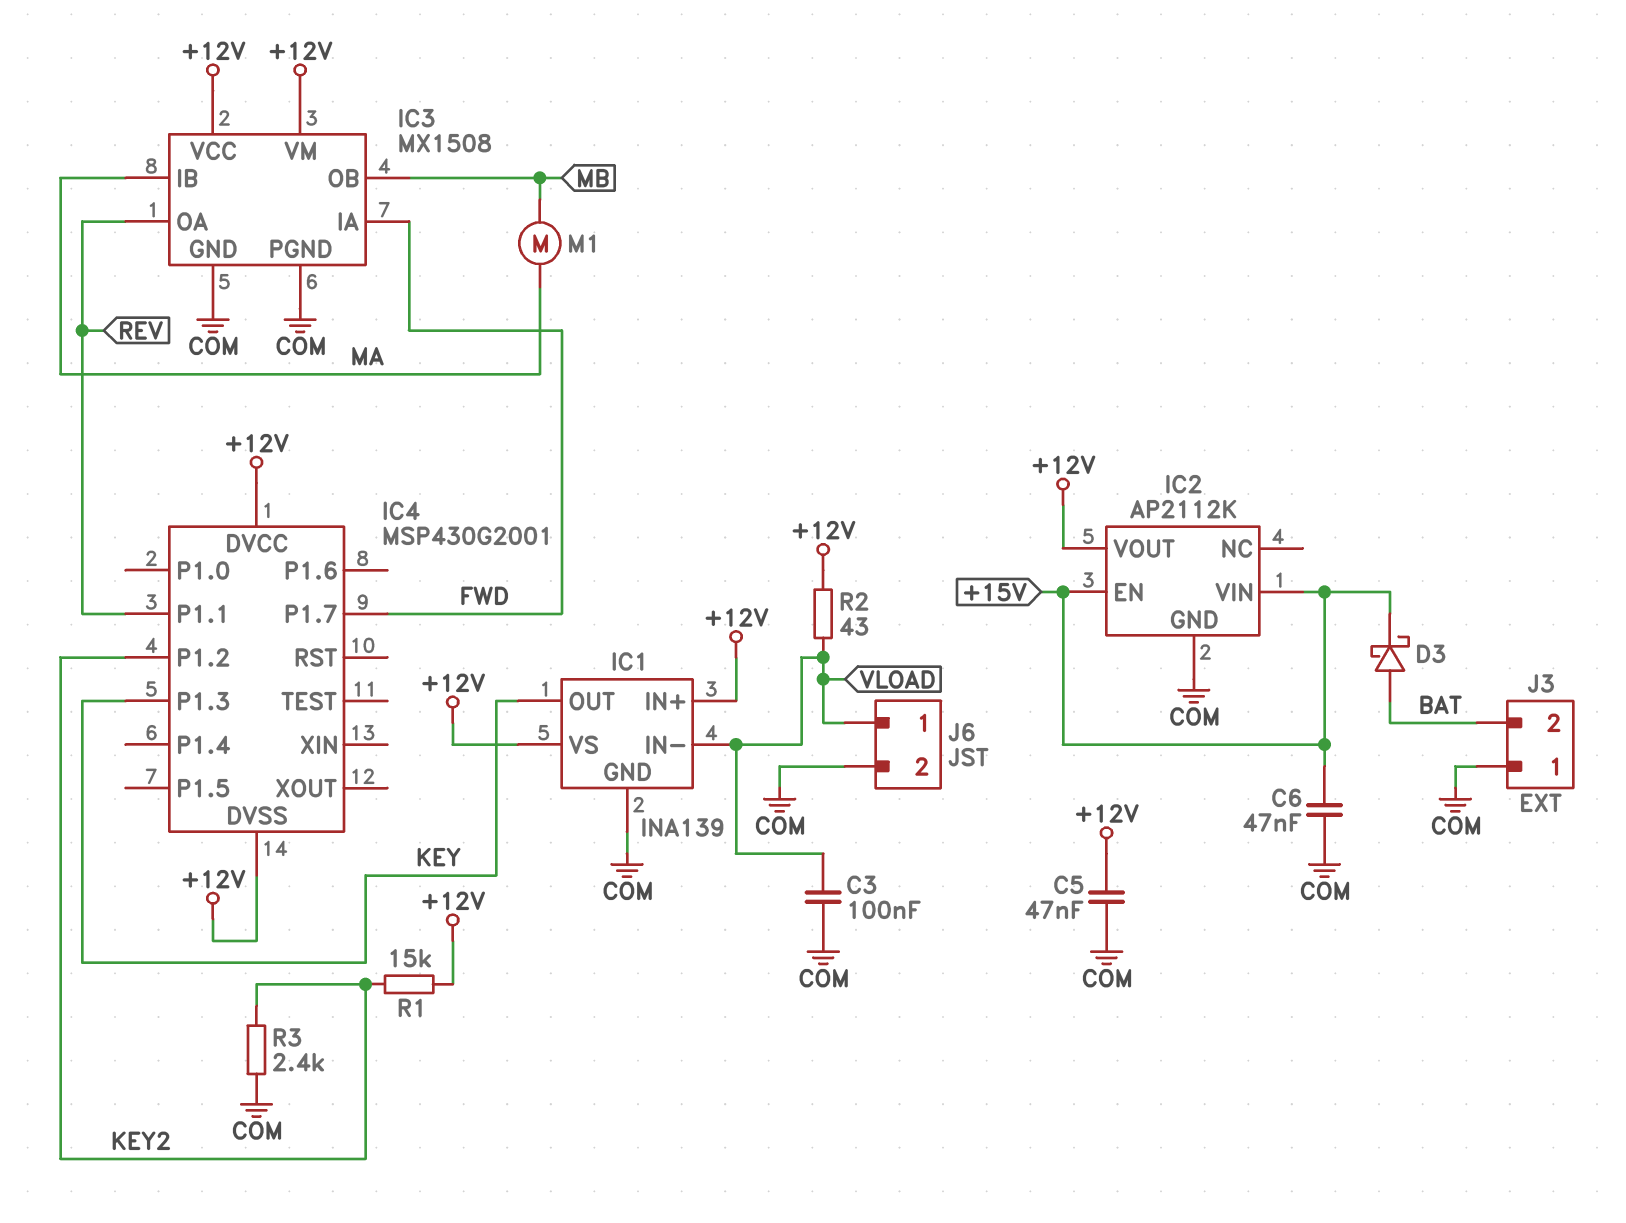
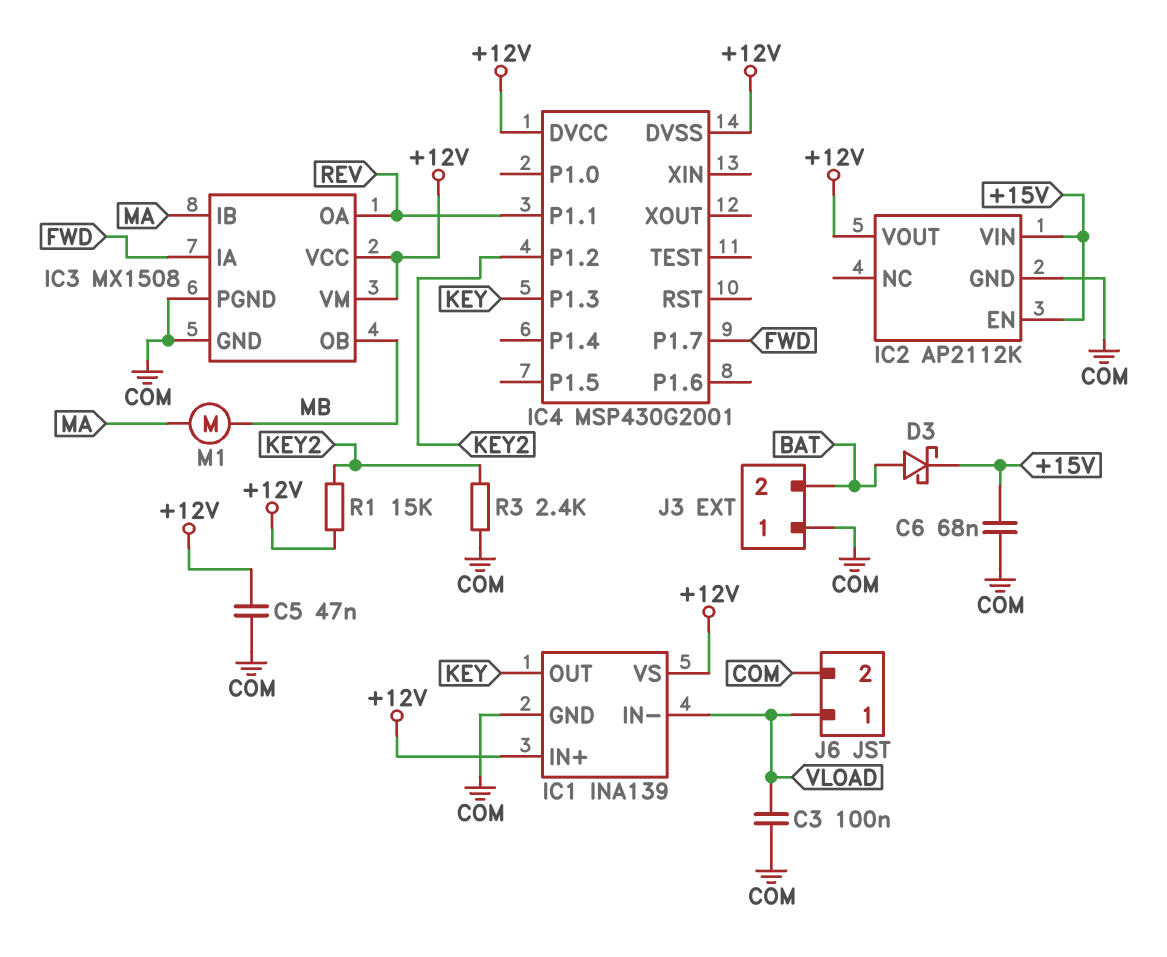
C6: 47nF (+15V, COM) -> 68nF (+15V, COM)
R2: 43 (+12V, VLOAD) -> none

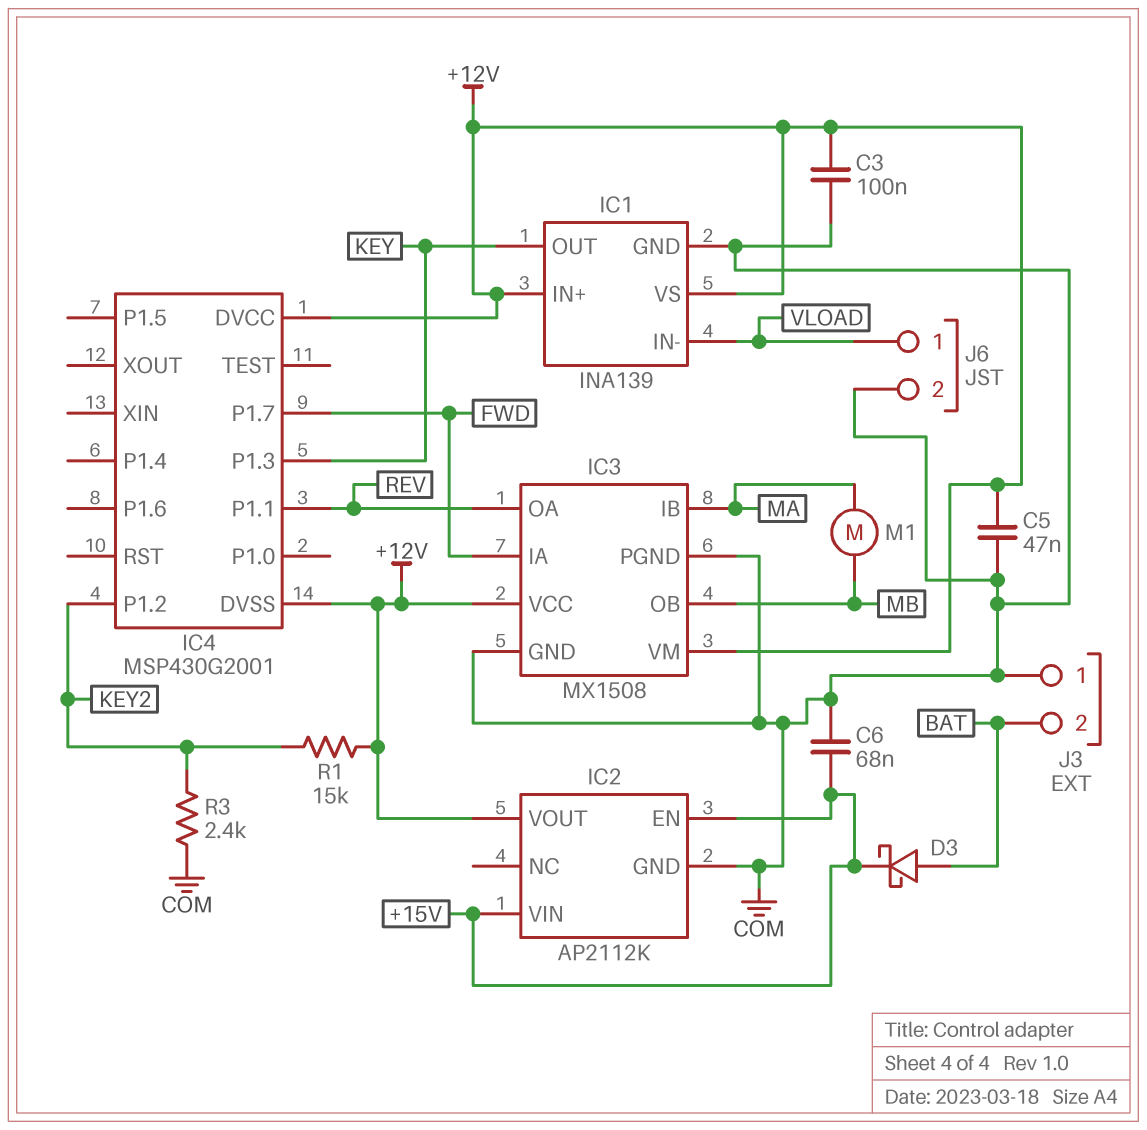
C3: 100nF (COM, VLOAD) -> 100nF (+12V, COM)

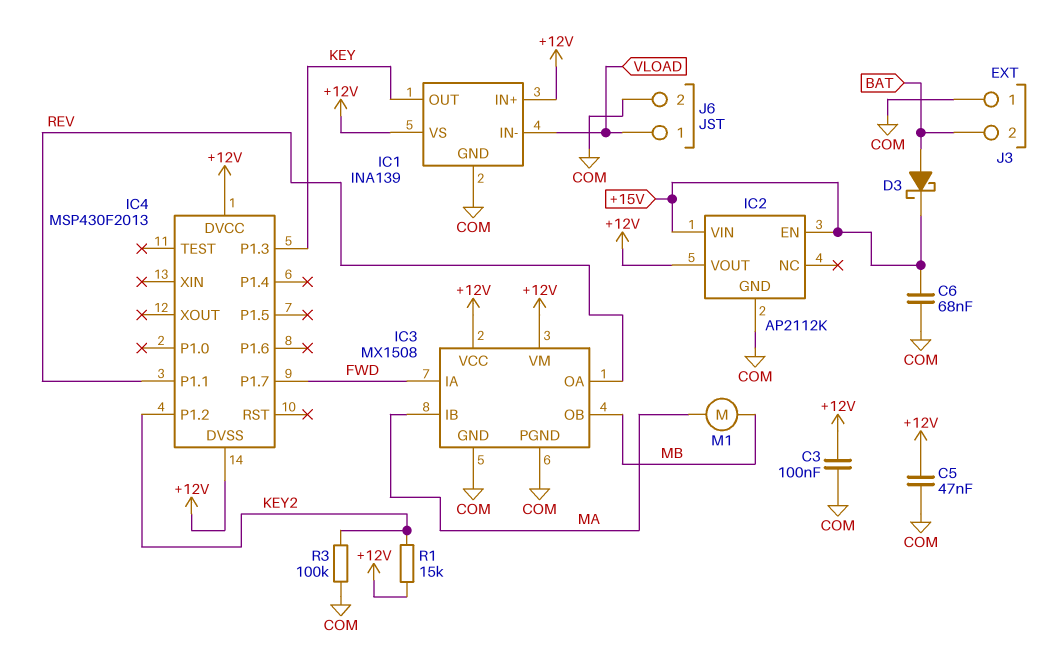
IC4: MSP430G2001 -> MSP430F2013
R3: 2.4k (COM, KEY2) -> 100k (COM, KEY2)

